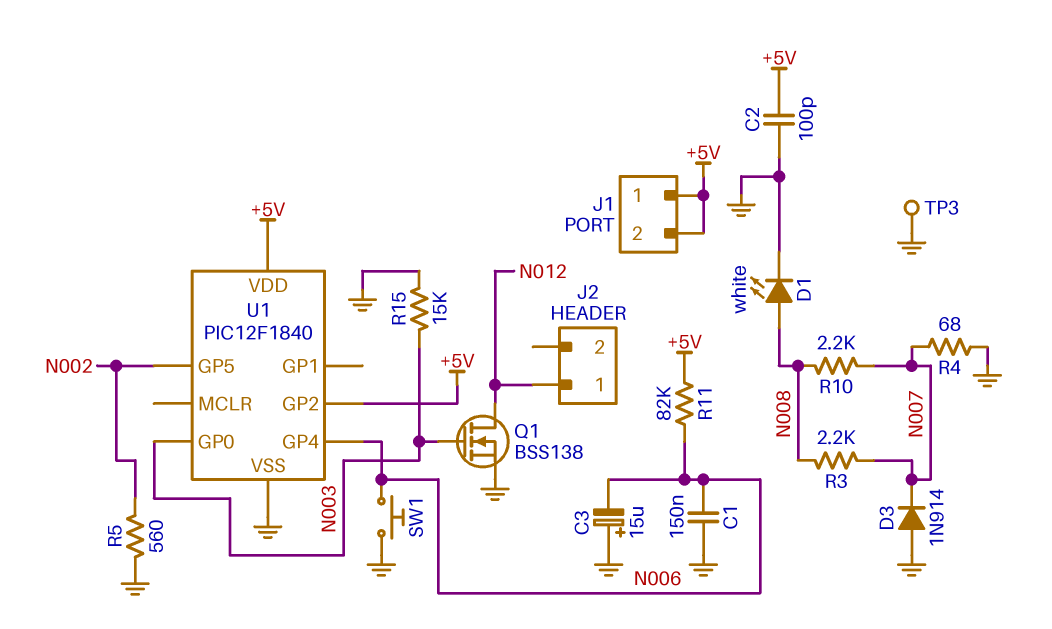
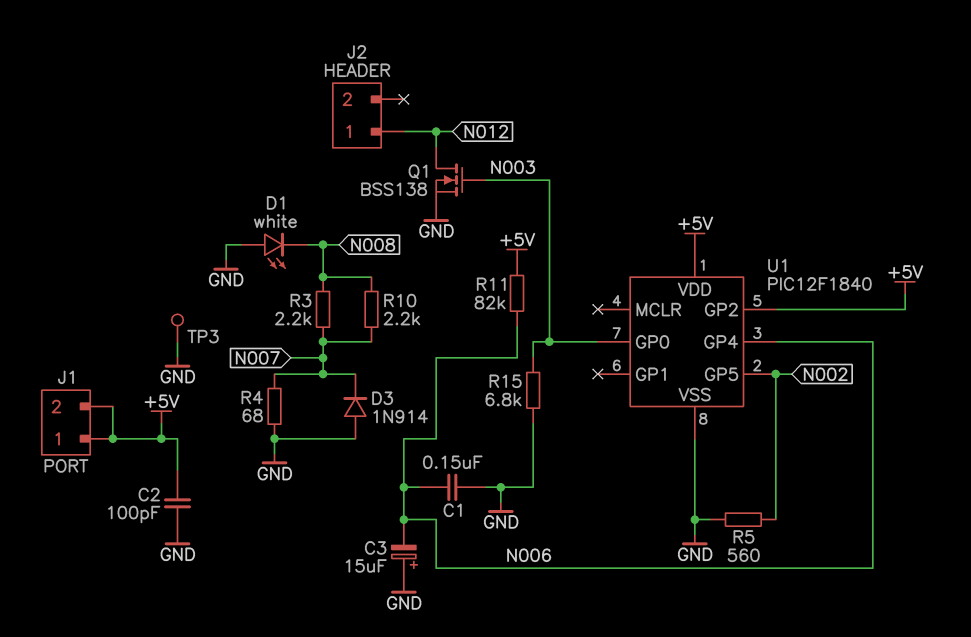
D1: LED white (A N008, K GND) -> LED white (A GND, K N008)
R15: 15k (GND, N003) -> 6.8k (GND, N003)
SW1: button (GND, N006) -> none

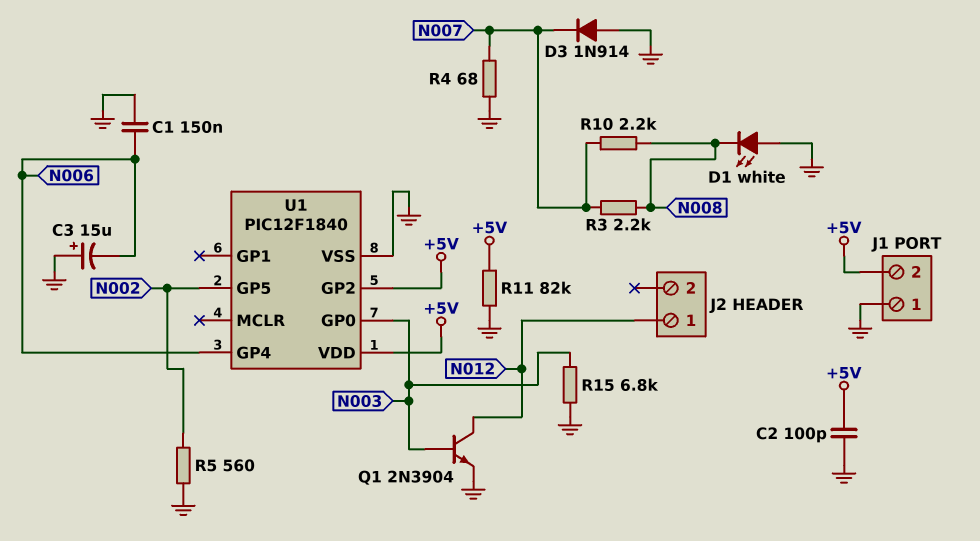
J1 pin 1: +5V -> GND
Q1: NMOS BSS138 (G N003, D N012, S GND) -> NPN 2N3904 (B N003, C N012, E GND)
R11: 82k (+5V, N006) -> 82k (+5V, GND)
TP3: test point (GND) -> none

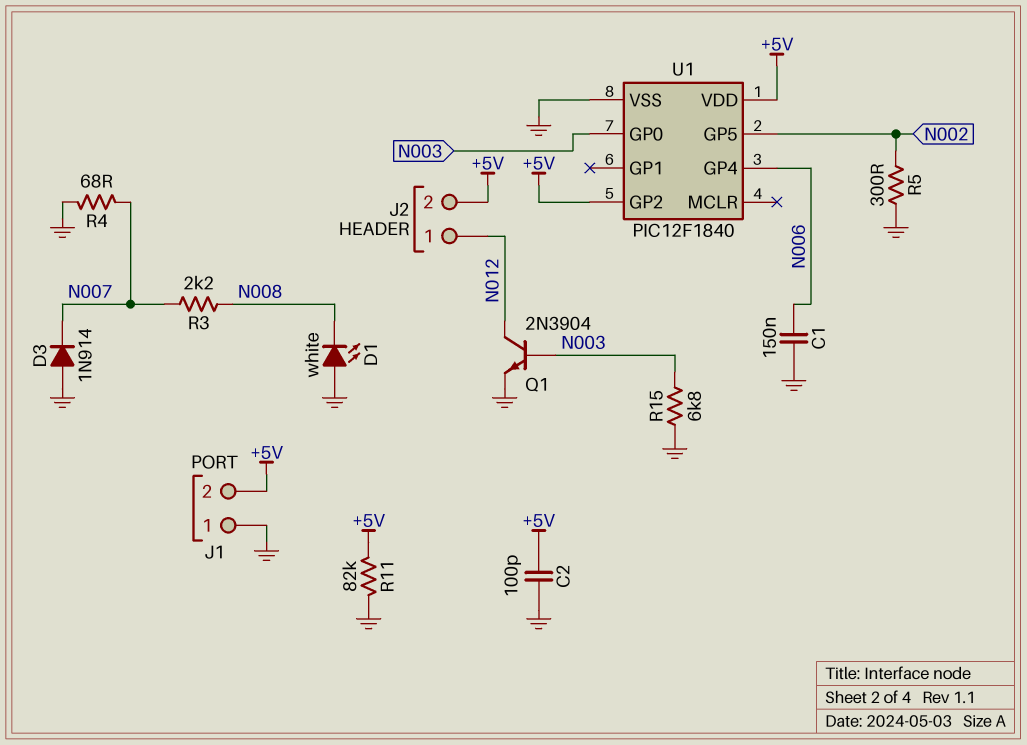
C3: 15uF (plus GND, minus N006) -> none
J2 pin 2: none -> +5V
R5: 560 (GND, N002) -> 300 (GND, N002)
R10: 2.2k (N007, N008) -> none

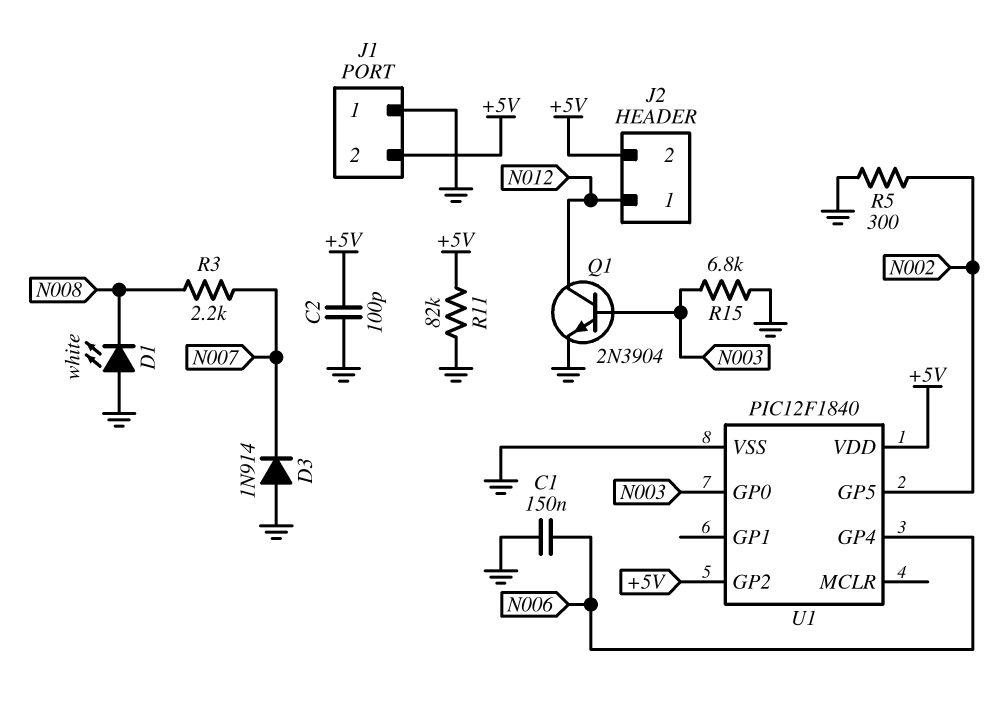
R4: 68 (GND, N007) -> none

